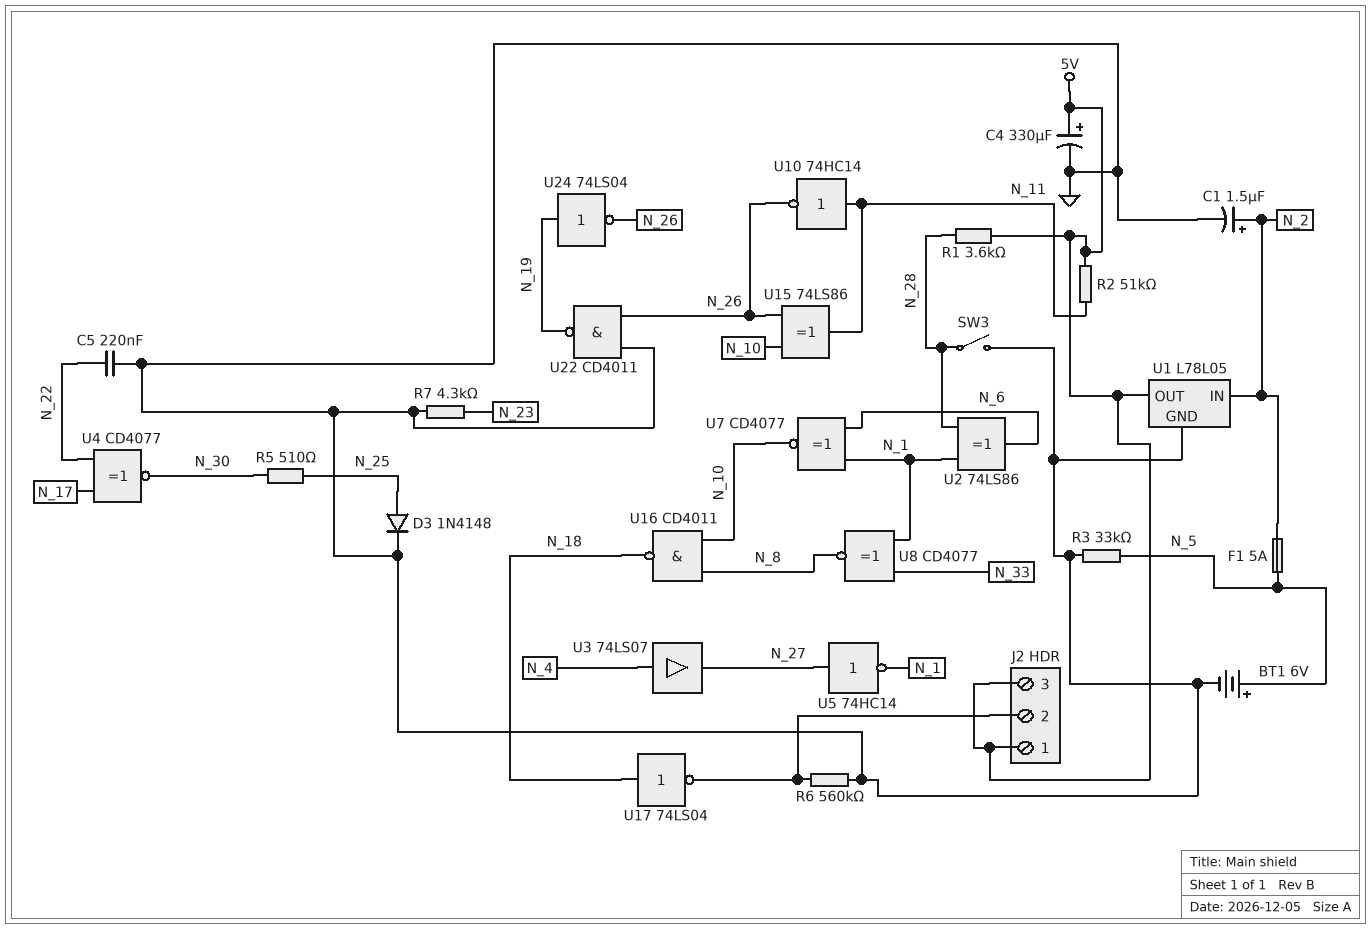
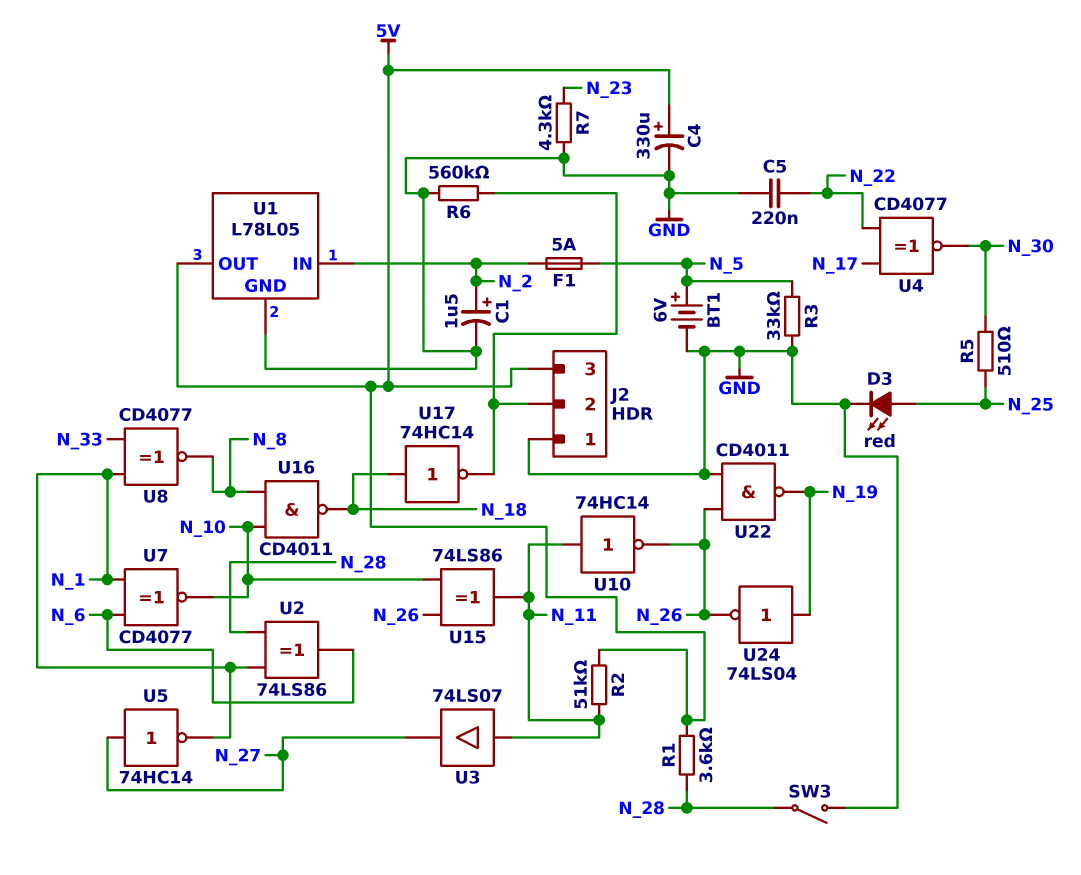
D3: diode 1N4148 (A N_25, K GND) -> LED red (A N_25, K GND)
J2 pin 1: 5V -> GND
U3: buffer 74LS07 (in N_4, out N_27) -> buffer 74LS07 (in N_11, out N_27)
U17: NOT 74LS04 (in N_18, out J2/2) -> NOT 74HC14 (in N_18, out J2/2)

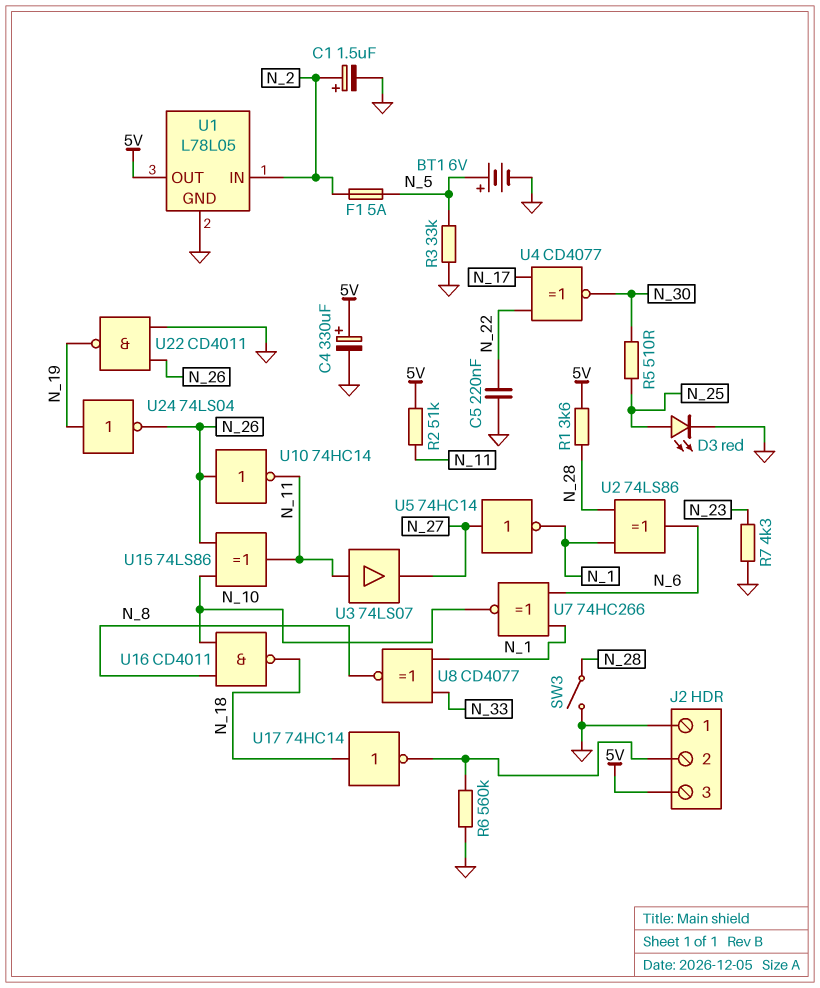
U7: XNOR CD4077 (in N_1, in N_6, out N_10) -> XNOR 74HC266 (in N_1, in N_6, out N_10)
U10: NOT 74HC14 (in N_11, out N_26) -> NOT 74HC14 (in N_26, out N_11)

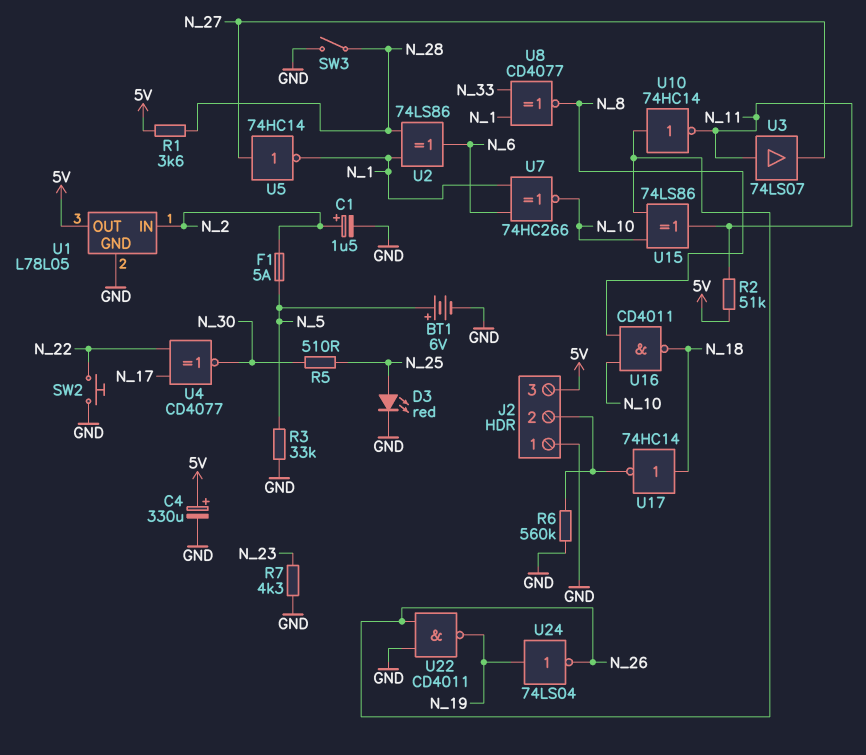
C5: 220nF (GND, N_22) -> none
SW2: none -> button (GND, N_22)

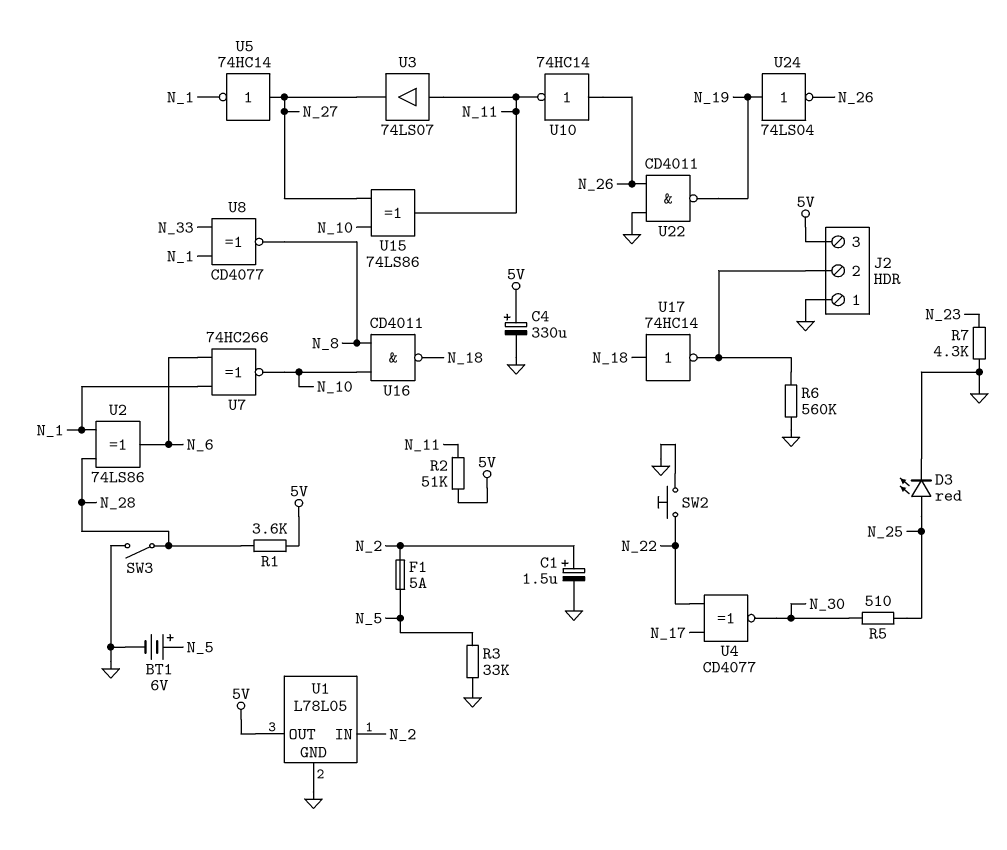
U15: XOR 74LS86 (in N_10, in N_26, out N_11) -> XOR 74LS86 (in N_10, in N_27, out N_11)

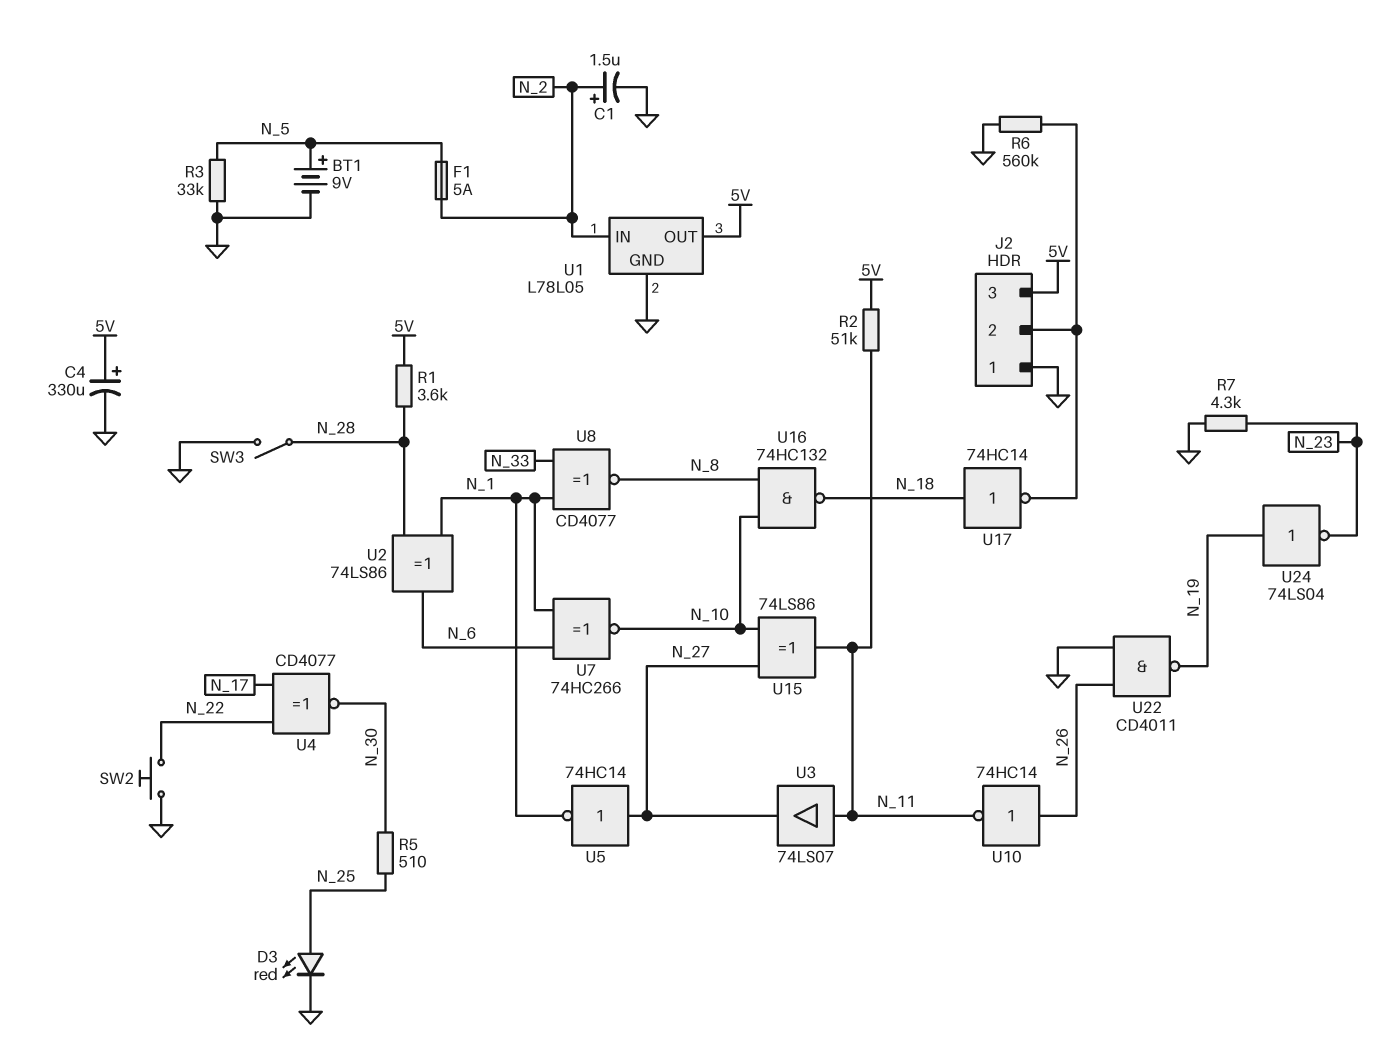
BT1: 6V (plus N_5, minus GND) -> 9V (plus N_5, minus GND)
U16: NAND CD4011 (in N_8, in N_10, out N_18) -> NAND 74HC132 (in N_8, in N_10, out N_18)
U24: NOT 74LS04 (in N_19, out N_26) -> NOT 74LS04 (in N_19, out N_23)

